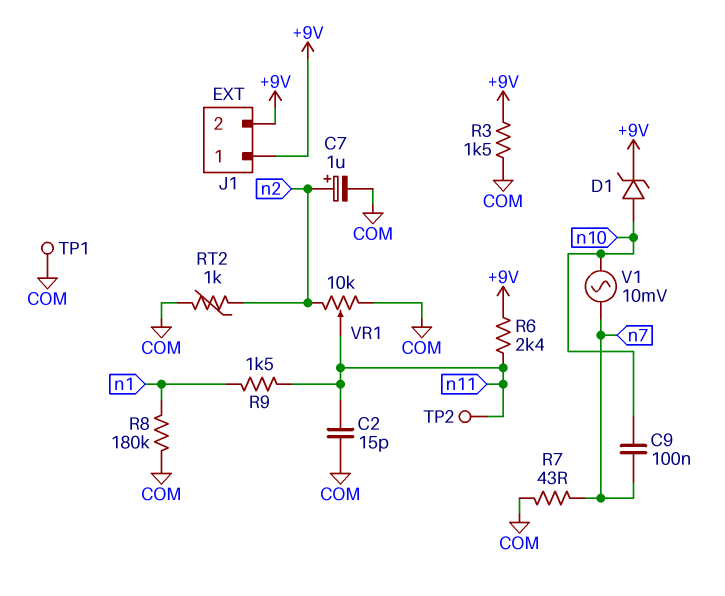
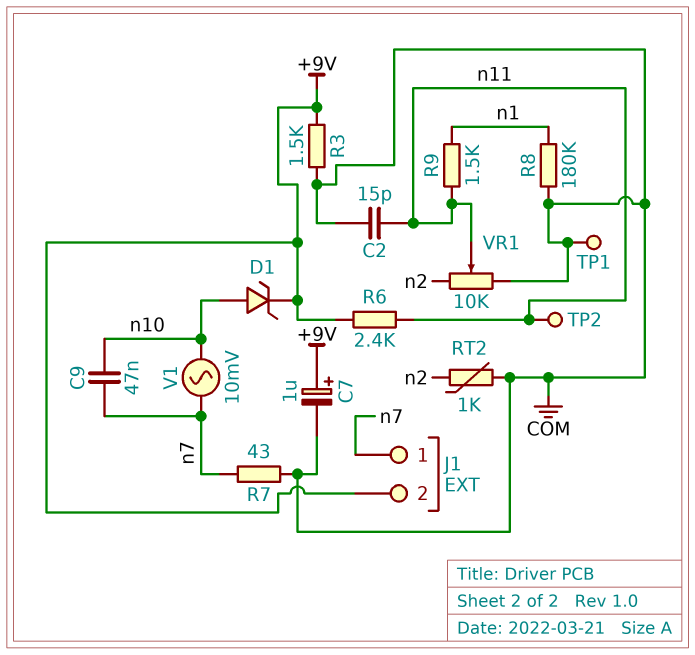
C7: 1uF (plus n2, minus COM) -> 1uF (plus +9V, minus COM)
C9: 100nF (n7, n10) -> 47nF (n7, n10)
J1 pin 1: +9V -> n7

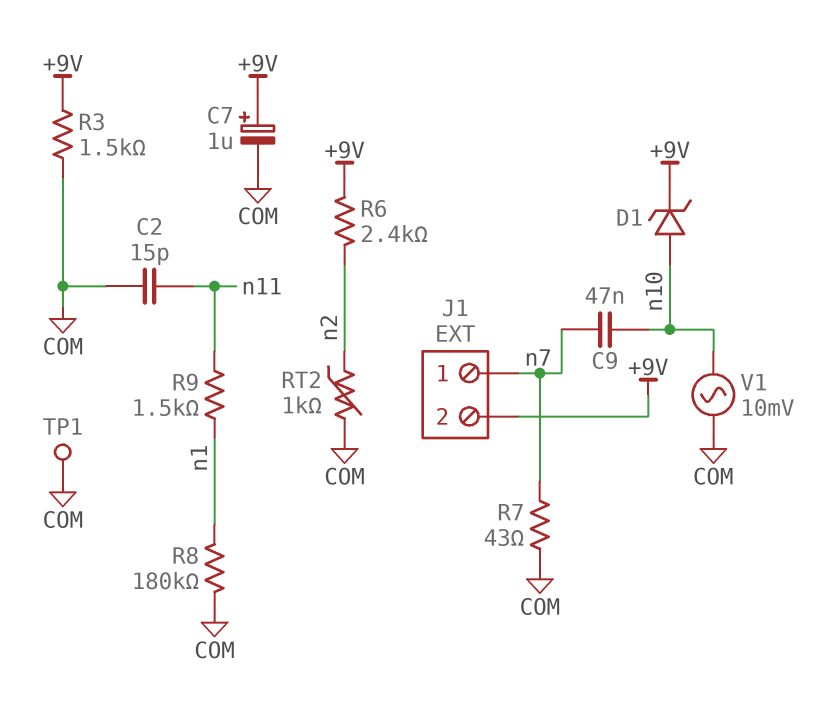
R6: 2.4k (+9V, n11) -> 2.4k (+9V, n2)
TP2: test point (n11) -> none
V1: AC 10mV (n7, n10) -> AC 10mV (COM, n10)
VR1: 10k (COM, n2, wiper n11) -> none

